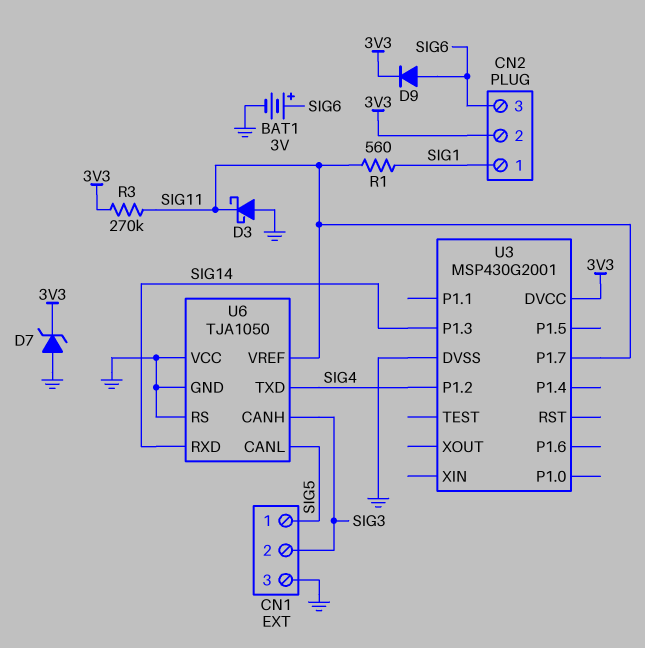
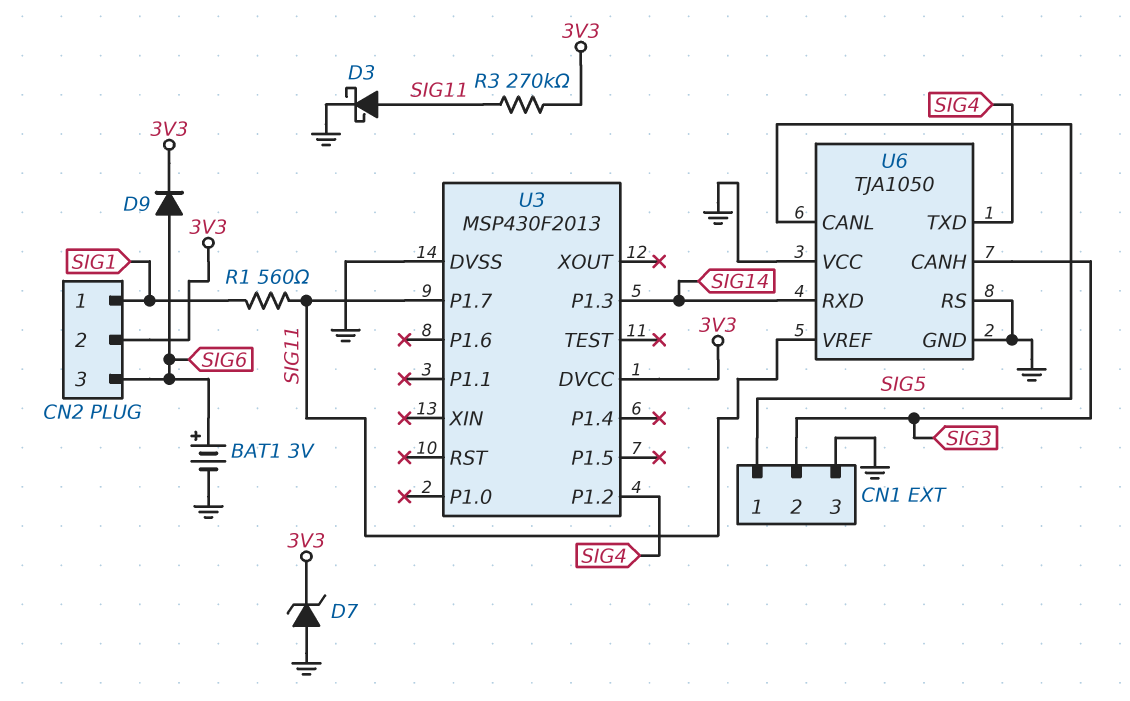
D3: schottky (A GND, K SIG11) -> schottky (A SIG11, K GND)
U3: MSP430G2001 -> MSP430F2013

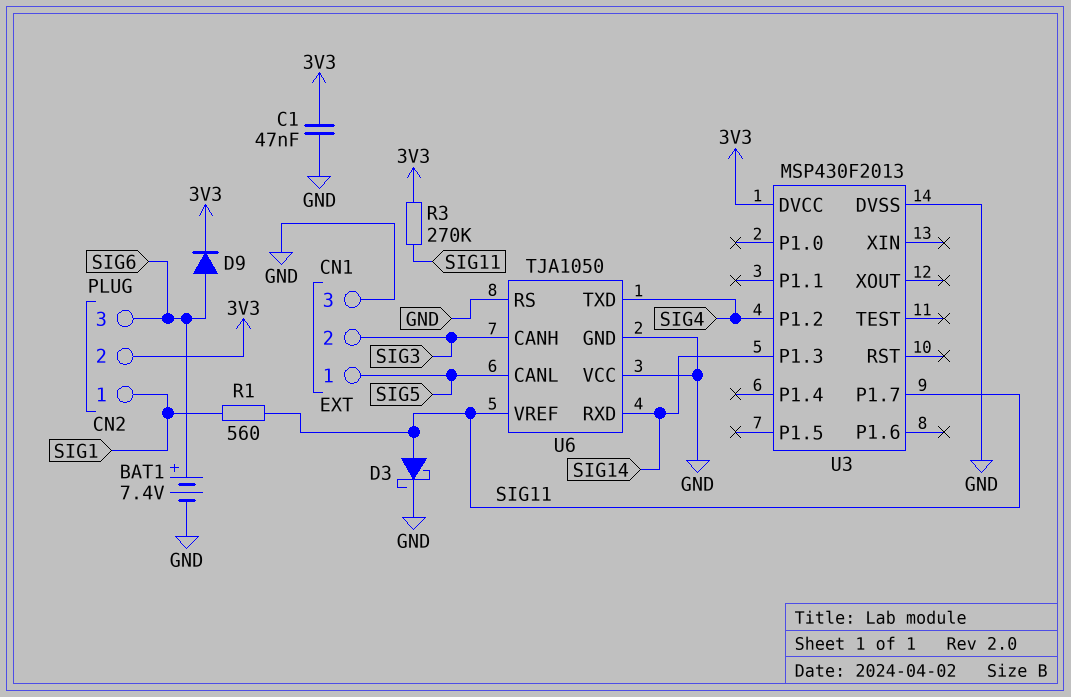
BAT1: 3V (plus SIG6, minus GND) -> 7.4V (plus SIG6, minus GND)
C1: none -> 47nF (3V3, GND)
D7: zener (A GND, K 3V3) -> none

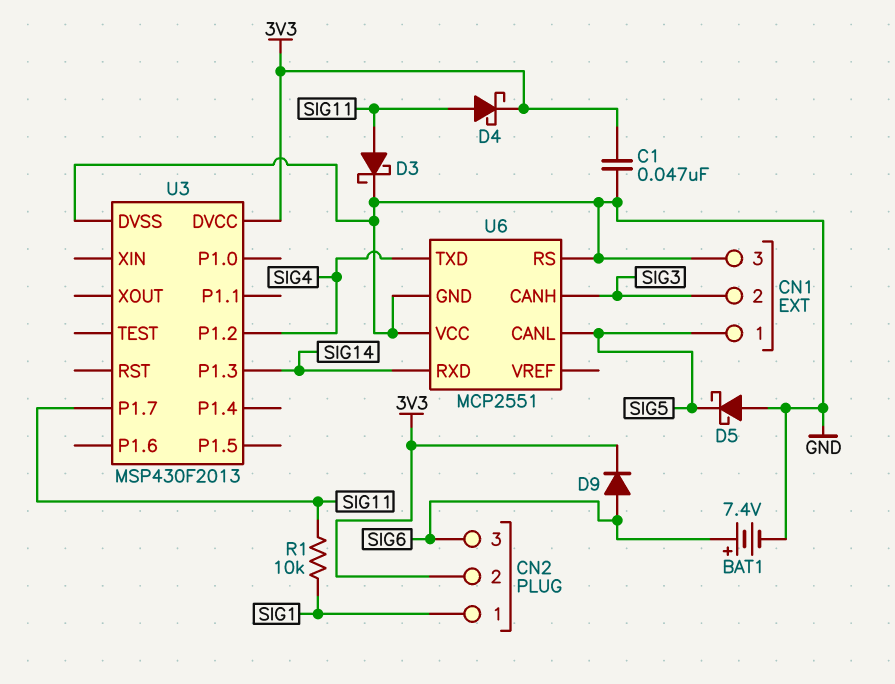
D4: none -> schottky (A SIG11, K 3V3)
D5: none -> schottky (A GND, K SIG5)
R1: 560 (SIG1, SIG11) -> 10k (SIG1, SIG11)
R3: 270k (3V3, SIG11) -> none
U6: TJA1050 -> MCP2551
U6 pin VREF: SIG11 -> none

